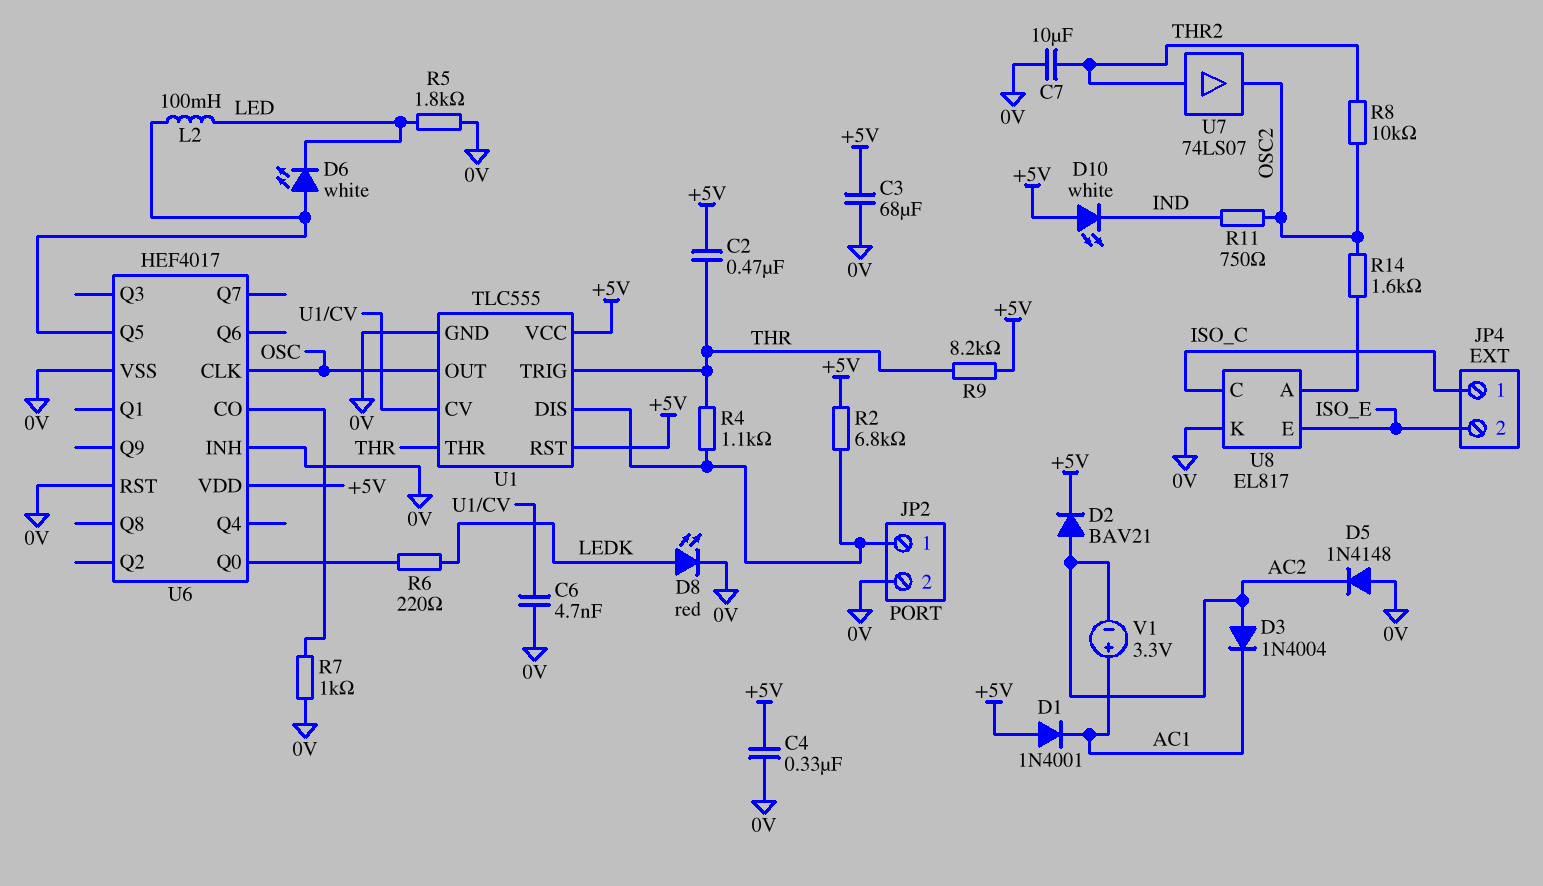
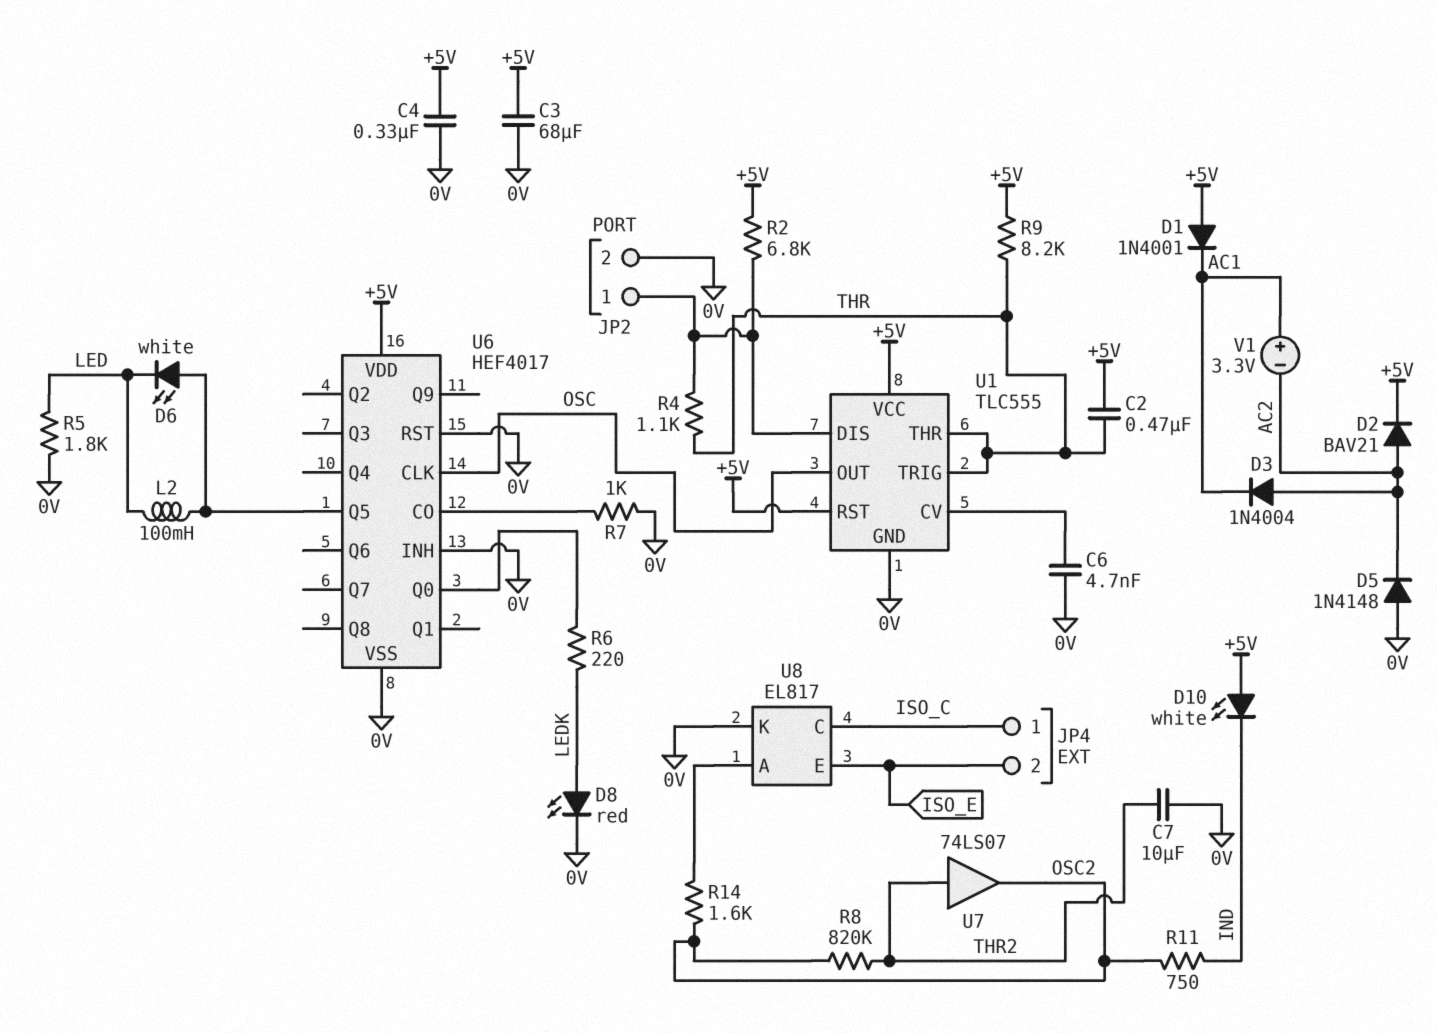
R8: 10k (OSC2, THR2) -> 820k (OSC2, THR2)

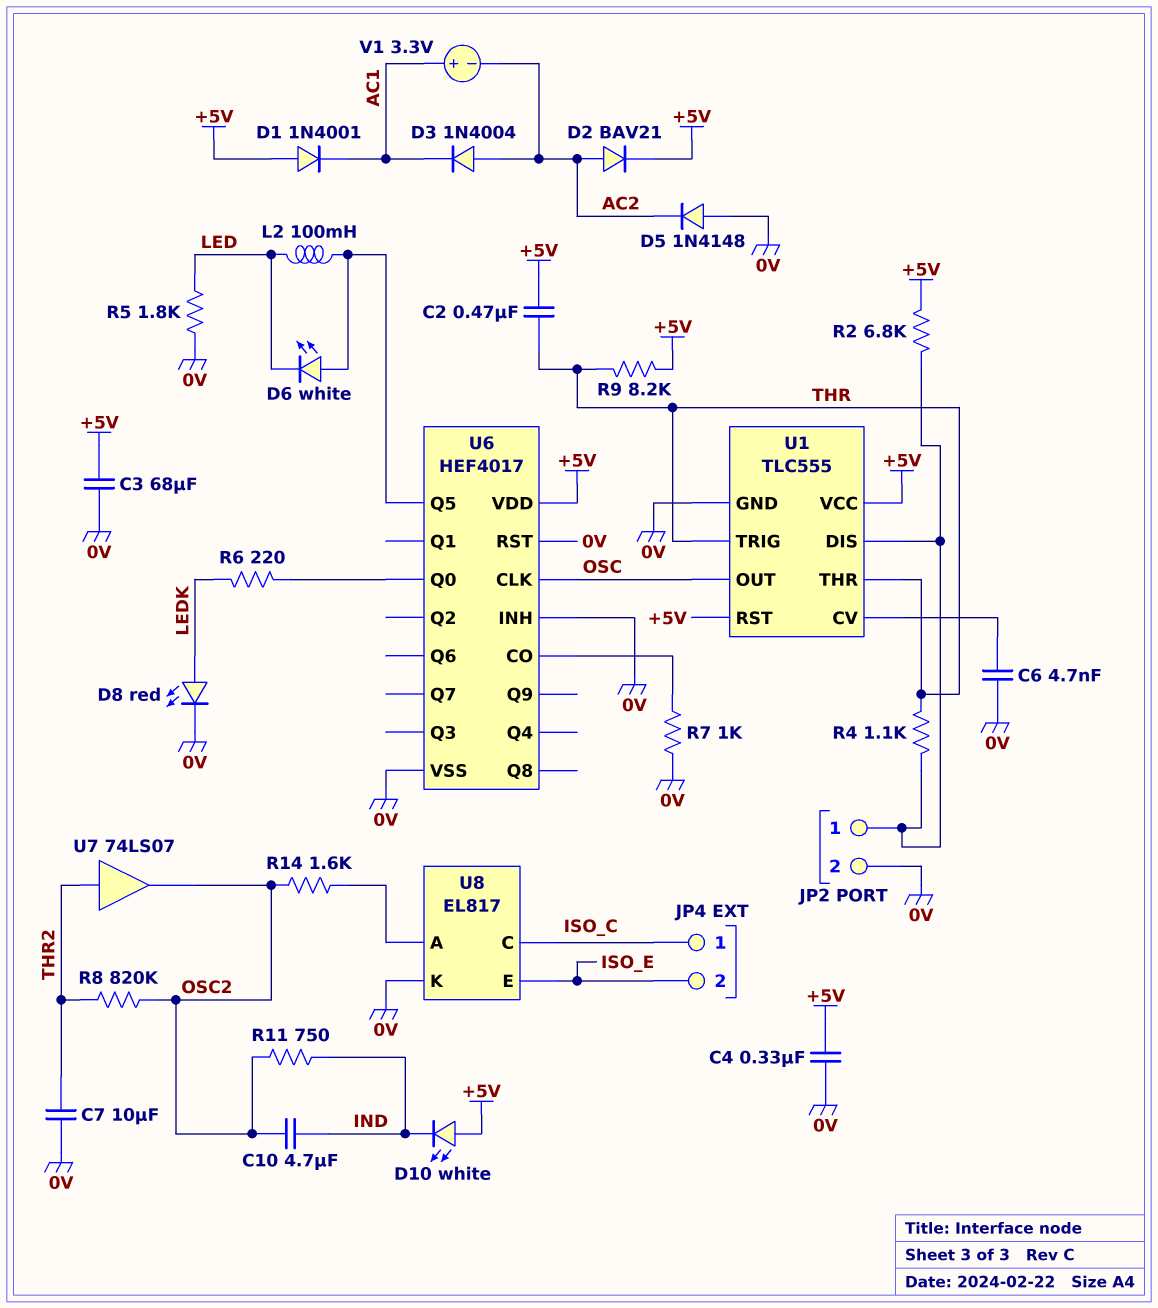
C10: none -> 4.7uF (IND, OSC2)

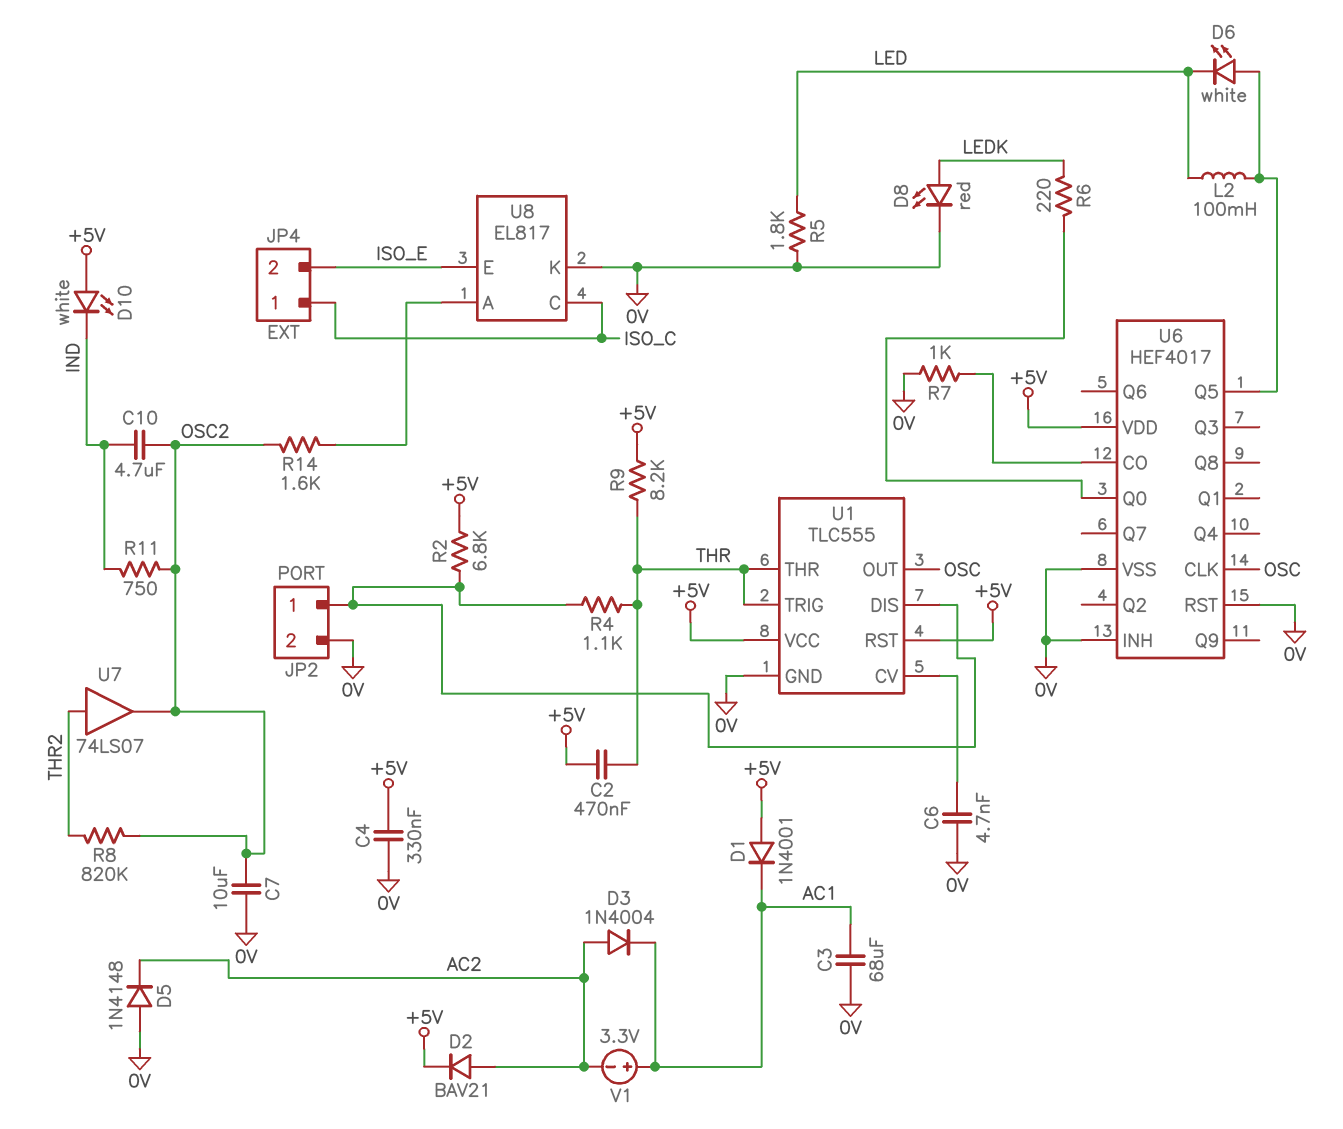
C3: 68uF (+5V, 0V) -> 68uF (0V, AC1)
C7: 10uF (0V, THR2) -> 10uF (0V, OSC2)

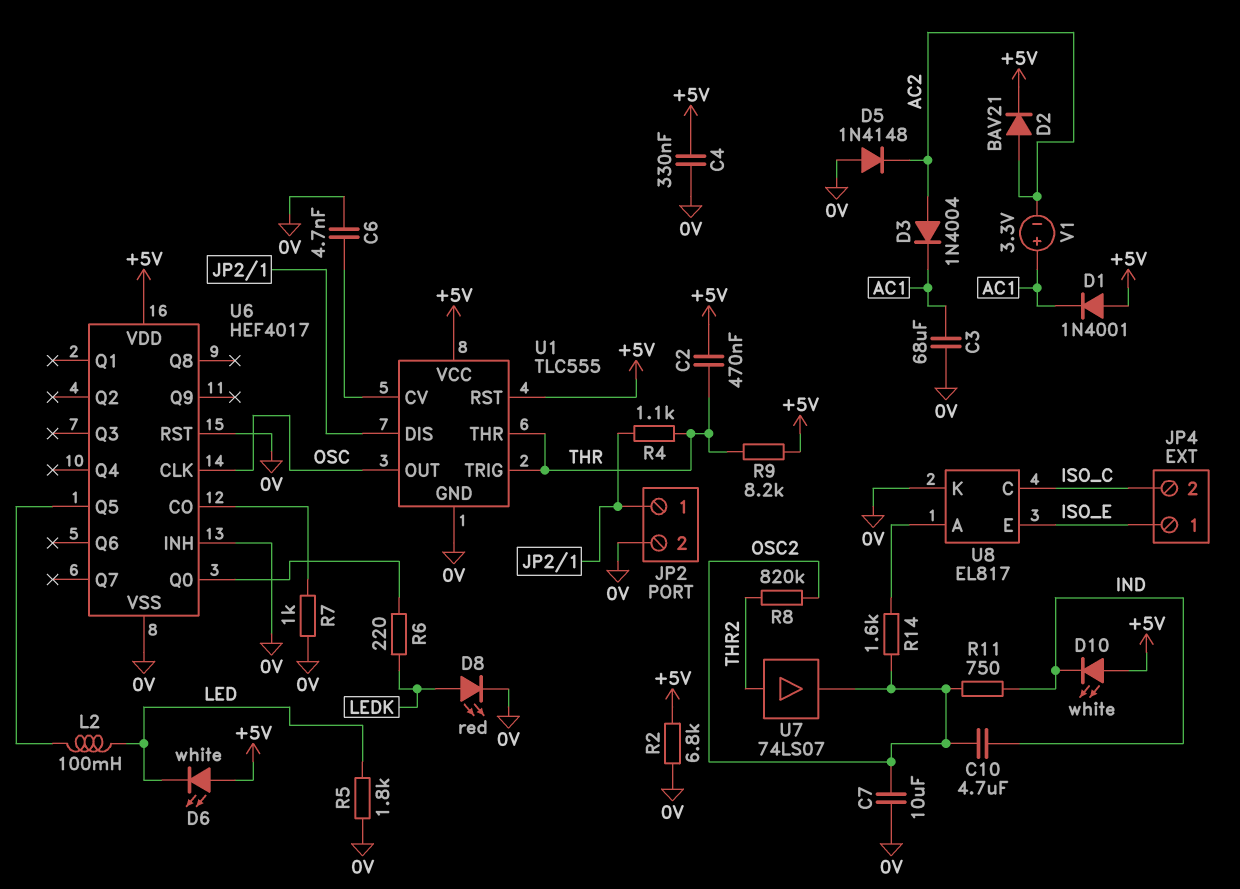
D6: LED white (A U6/Q5, K LED) -> LED white (A +5V, K LED)
JP4 pin 1: ISO_C -> ISO_E
JP4 pin 2: ISO_E -> ISO_C
R2: 6.8k (+5V, JP2/1) -> 6.8k (+5V, 0V)

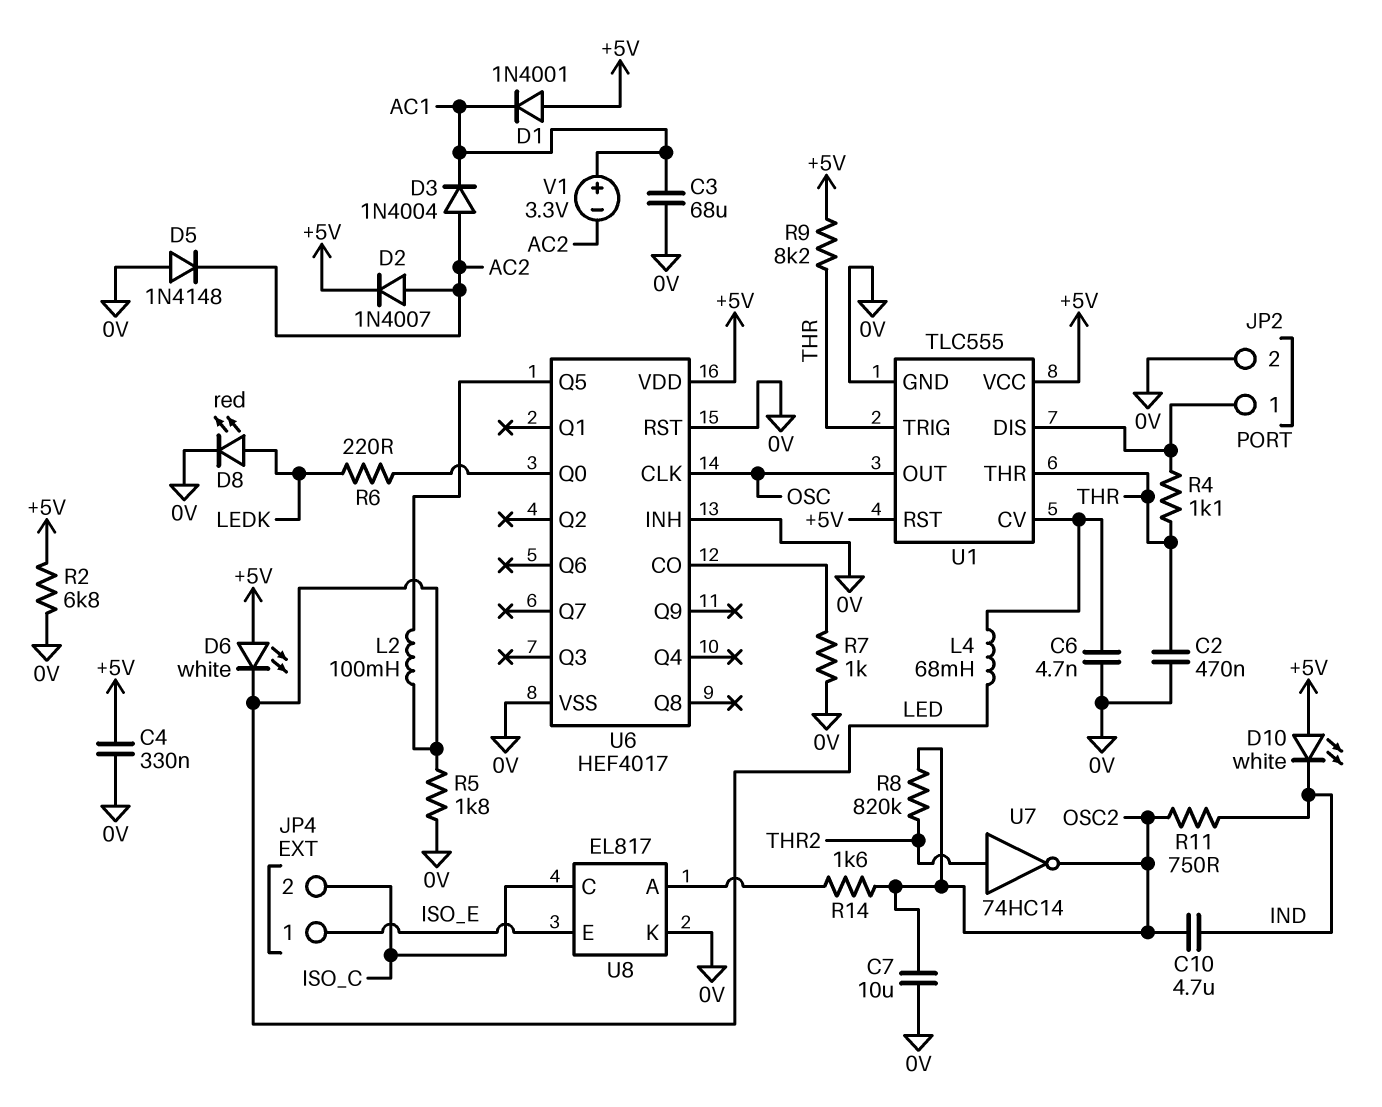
C2: 470nF (+5V, THR) -> 470nF (0V, THR)
D2: diode BAV21 (A AC2, K +5V) -> diode 1N4007 (A AC2, K +5V)
L4: none -> 68mH (LED, U1/CV)
U7: buffer 74LS07 (in THR2, out OSC2) -> NOT 74HC14 (in THR2, out OSC2)

